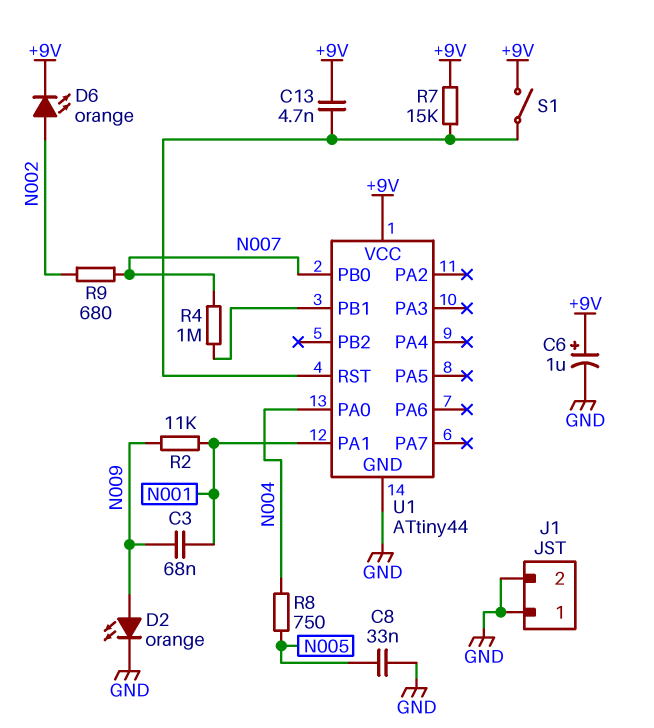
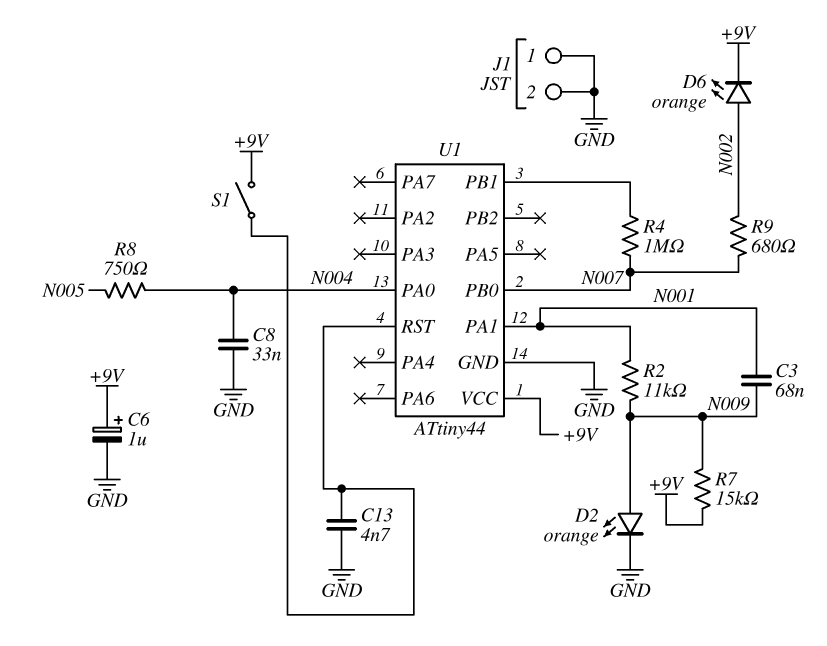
C8: 33nF (GND, N005) -> 33nF (GND, N004)
C13: 4.7nF (+9V, U1/RST) -> 4.7nF (GND, U1/RST)
R7: 15k (+9V, U1/RST) -> 15k (+9V, N009)

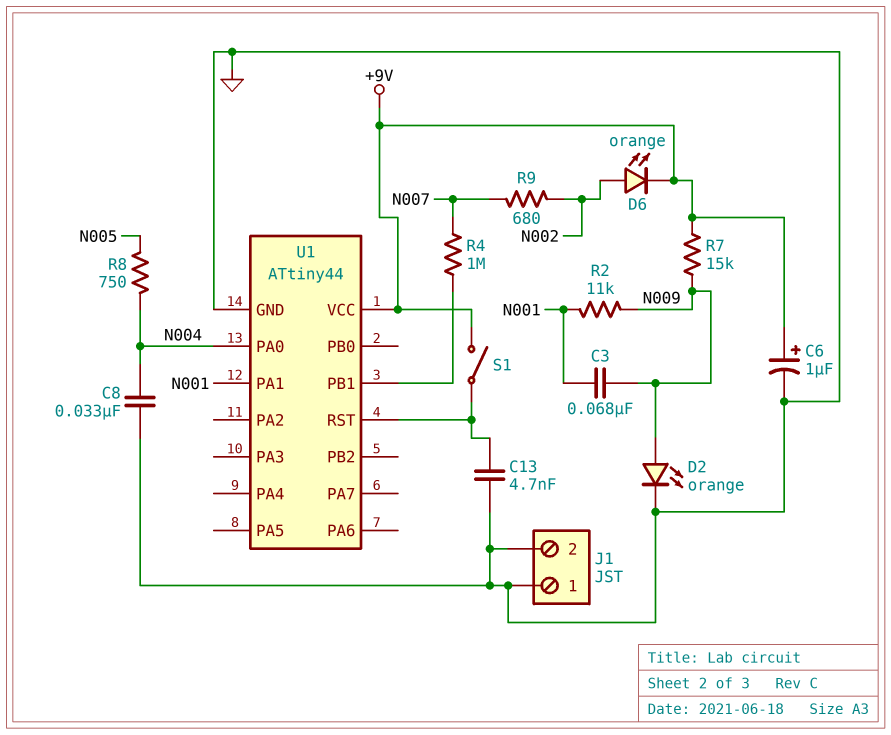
U1 pin PB0: N007 -> none

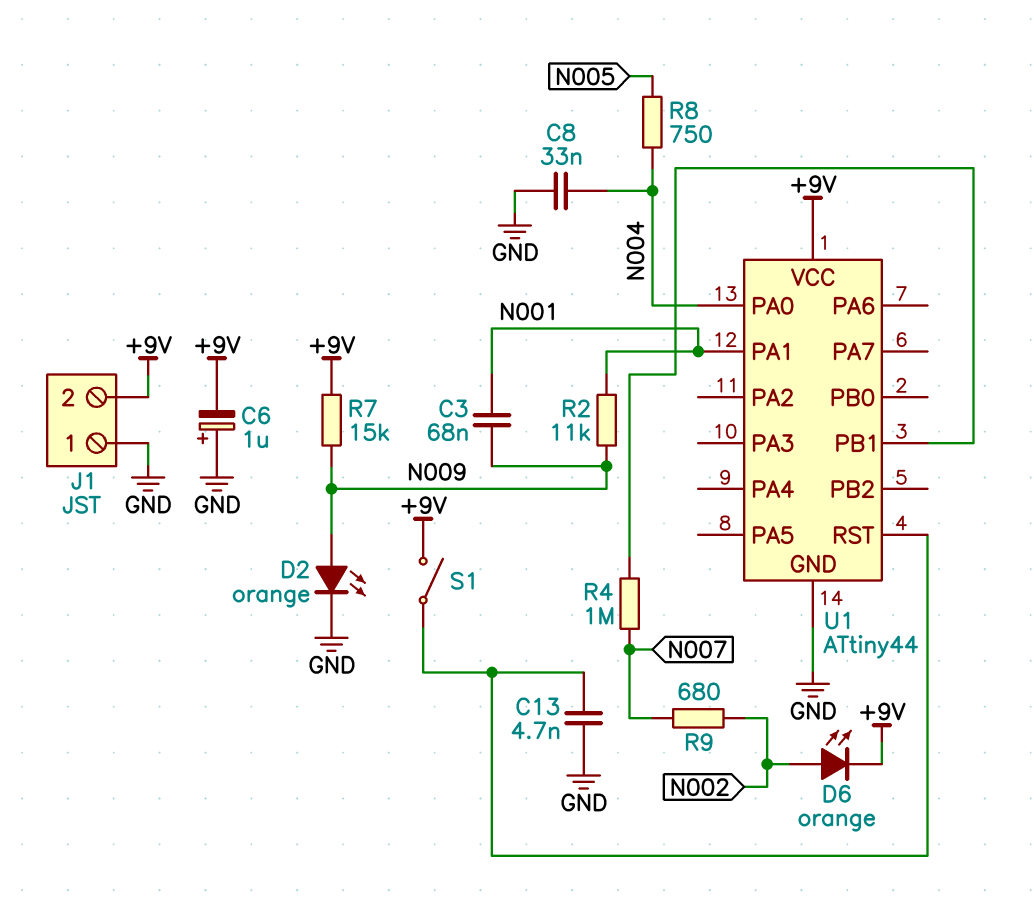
C6: 1uF (plus +9V, minus GND) -> 1uF (plus GND, minus +9V)
J1 pin 2: GND -> +9V

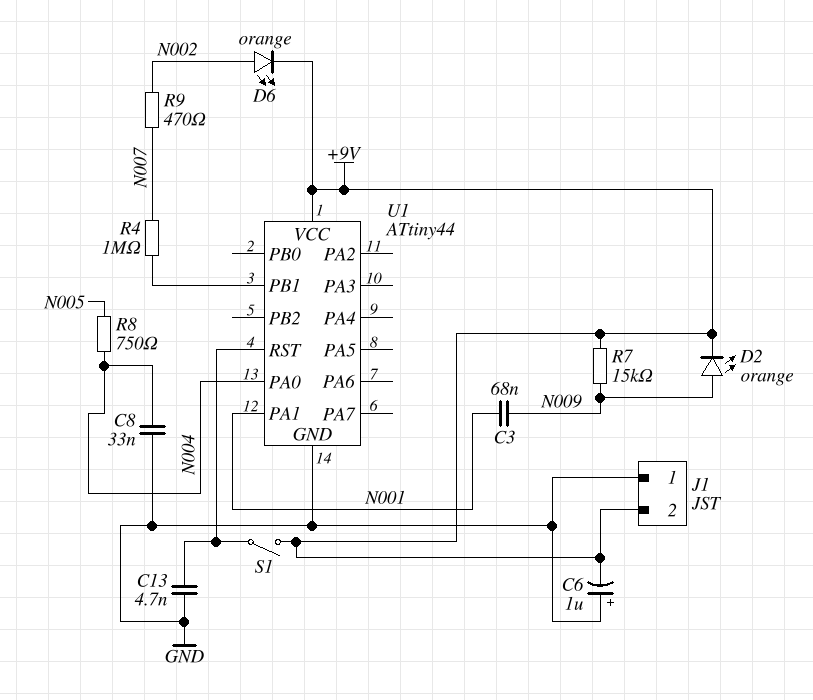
D2: LED orange (A N009, K GND) -> LED orange (A N009, K +9V)
R2: 11k (N001, N009) -> none
R9: 680 (N002, N007) -> 470 (N002, N007)

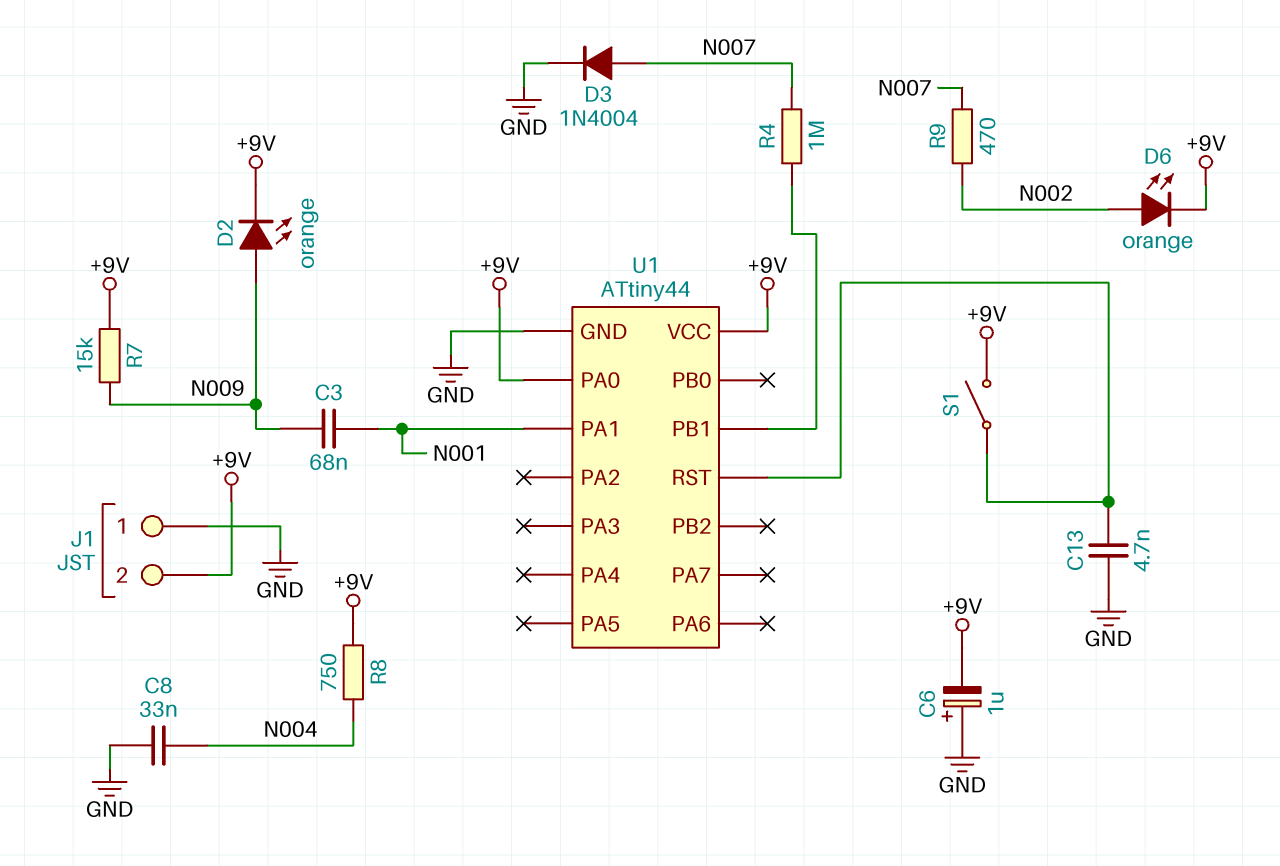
D3: none -> diode 1N4004 (A N007, K GND)
R8: 750 (N004, N005) -> 750 (+9V, N004)
U1 pin PA0: N004 -> +9V

